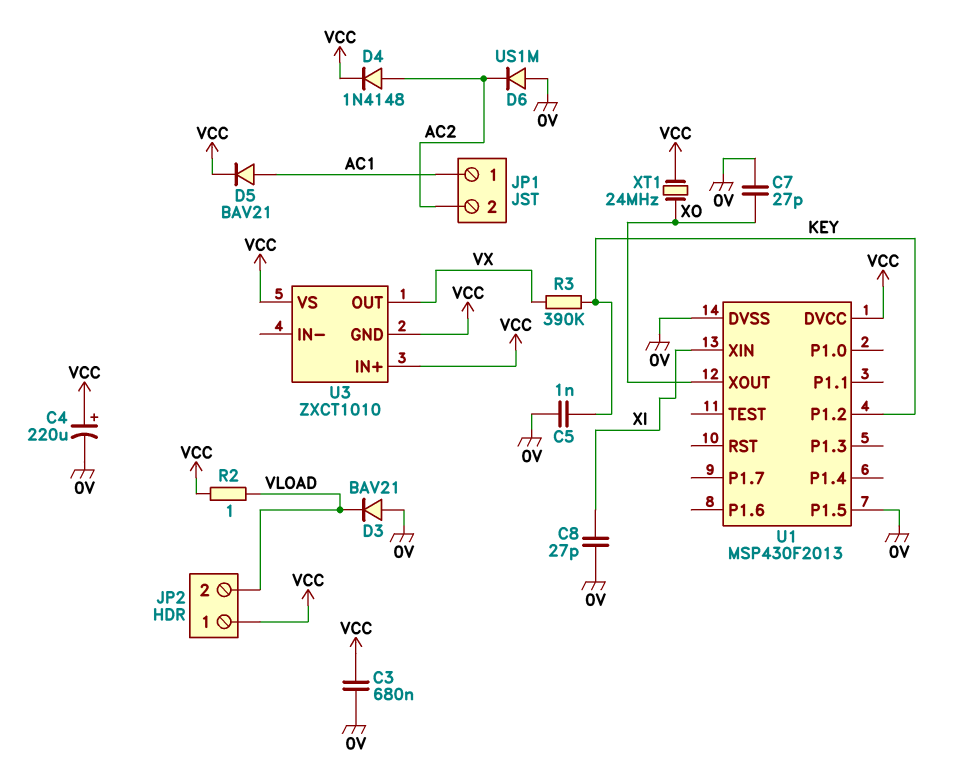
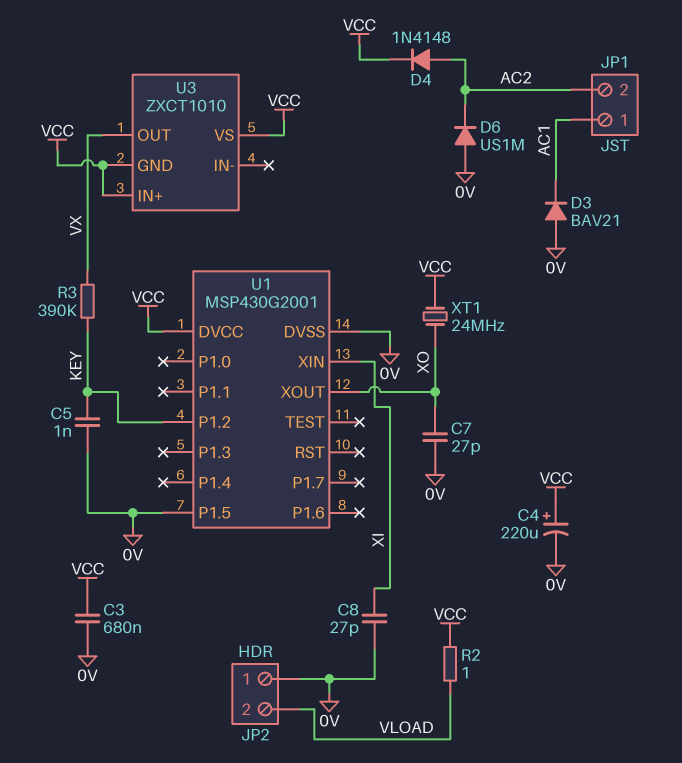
D3: diode BAV21 (A 0V, K VLOAD) -> diode BAV21 (A 0V, K AC1)
D5: diode BAV21 (A AC1, K VCC) -> none
JP2 pin 1: VCC -> 0V
U1: MSP430F2013 -> MSP430G2001

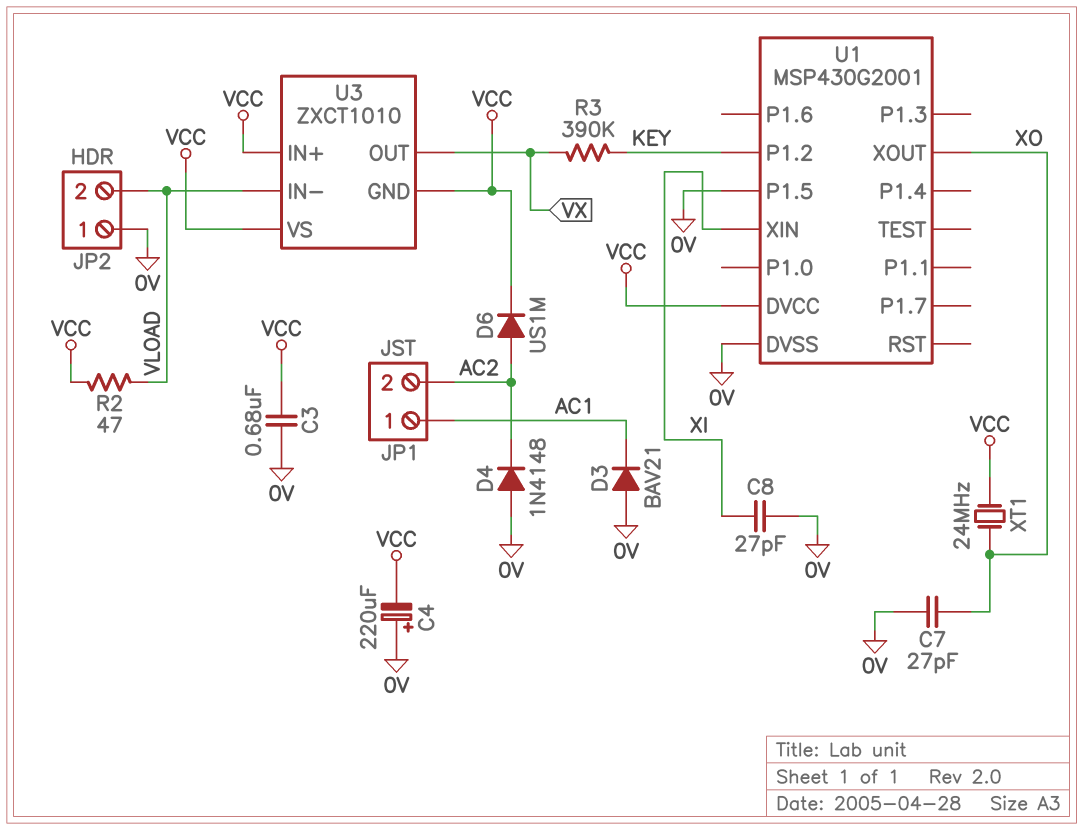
C4: 220uF (plus VCC, minus 0V) -> 220uF (plus 0V, minus VCC)
C5: 1nF (0V, KEY) -> none
D4: diode 1N4148 (A AC2, K VCC) -> diode 1N4148 (A 0V, K AC2)
D6: diode US1M (A 0V, K AC2) -> diode US1M (A AC2, K VCC)
R2: 1 (VCC, VLOAD) -> 47 (VCC, VLOAD)
U3 pin IN-: none -> VLOAD

